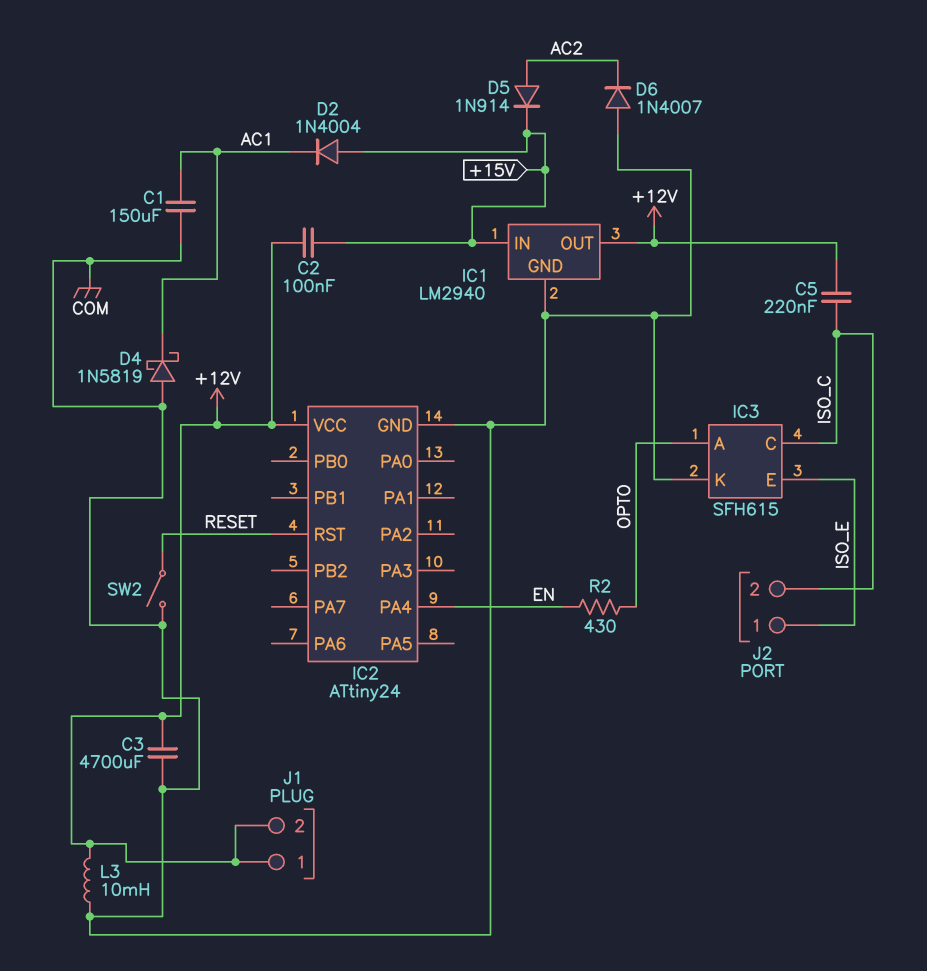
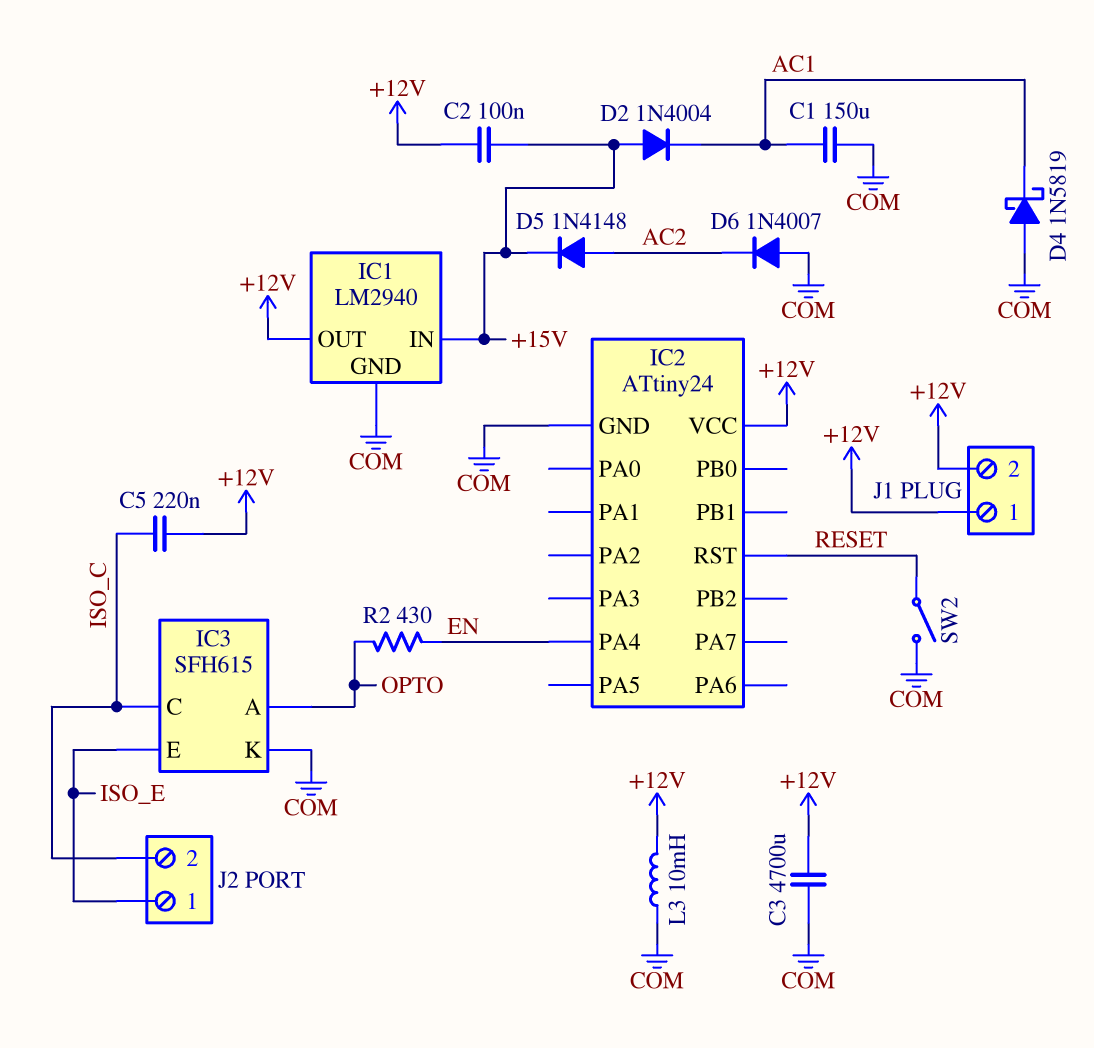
D5: diode 1N914 (A AC2, K +15V) -> diode 1N4148 (A AC2, K +15V)

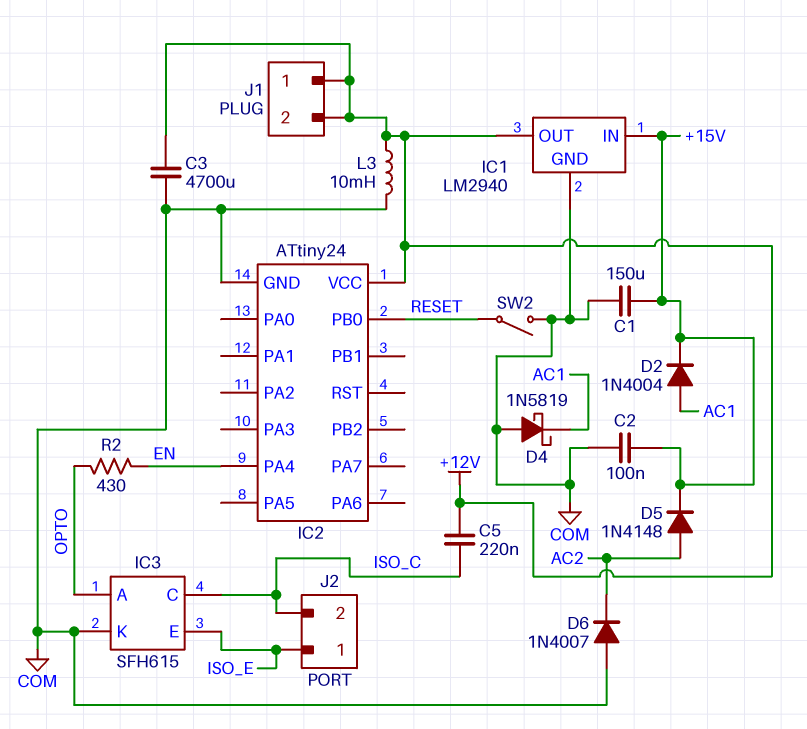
C1: 150uF (AC1, COM) -> 150uF (+15V, COM)
C2: 100nF (+12V, +15V) -> 100nF (+15V, COM)
D2: diode 1N4004 (A +15V, K AC1) -> diode 1N4004 (A AC1, K +15V)
IC2 pin PB0: none -> RESET
IC2 pin RST: RESET -> none

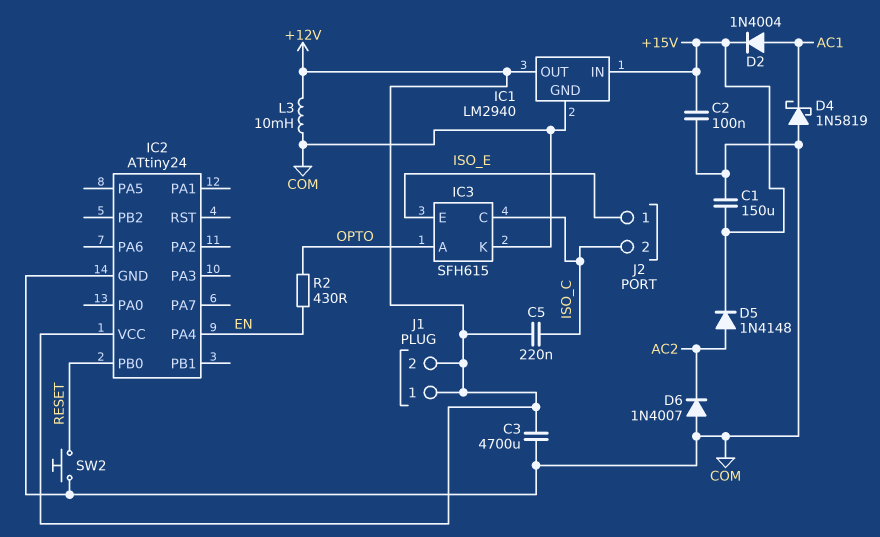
SW2: switch (COM, RESET) -> button (COM, RESET)

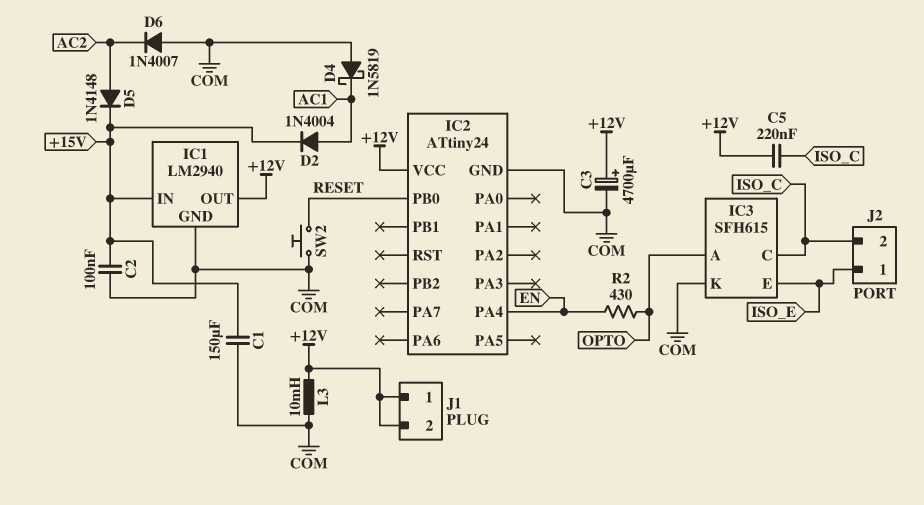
C3: 4700uF (+12V, COM) -> 4700uF (plus +12V, minus COM)

